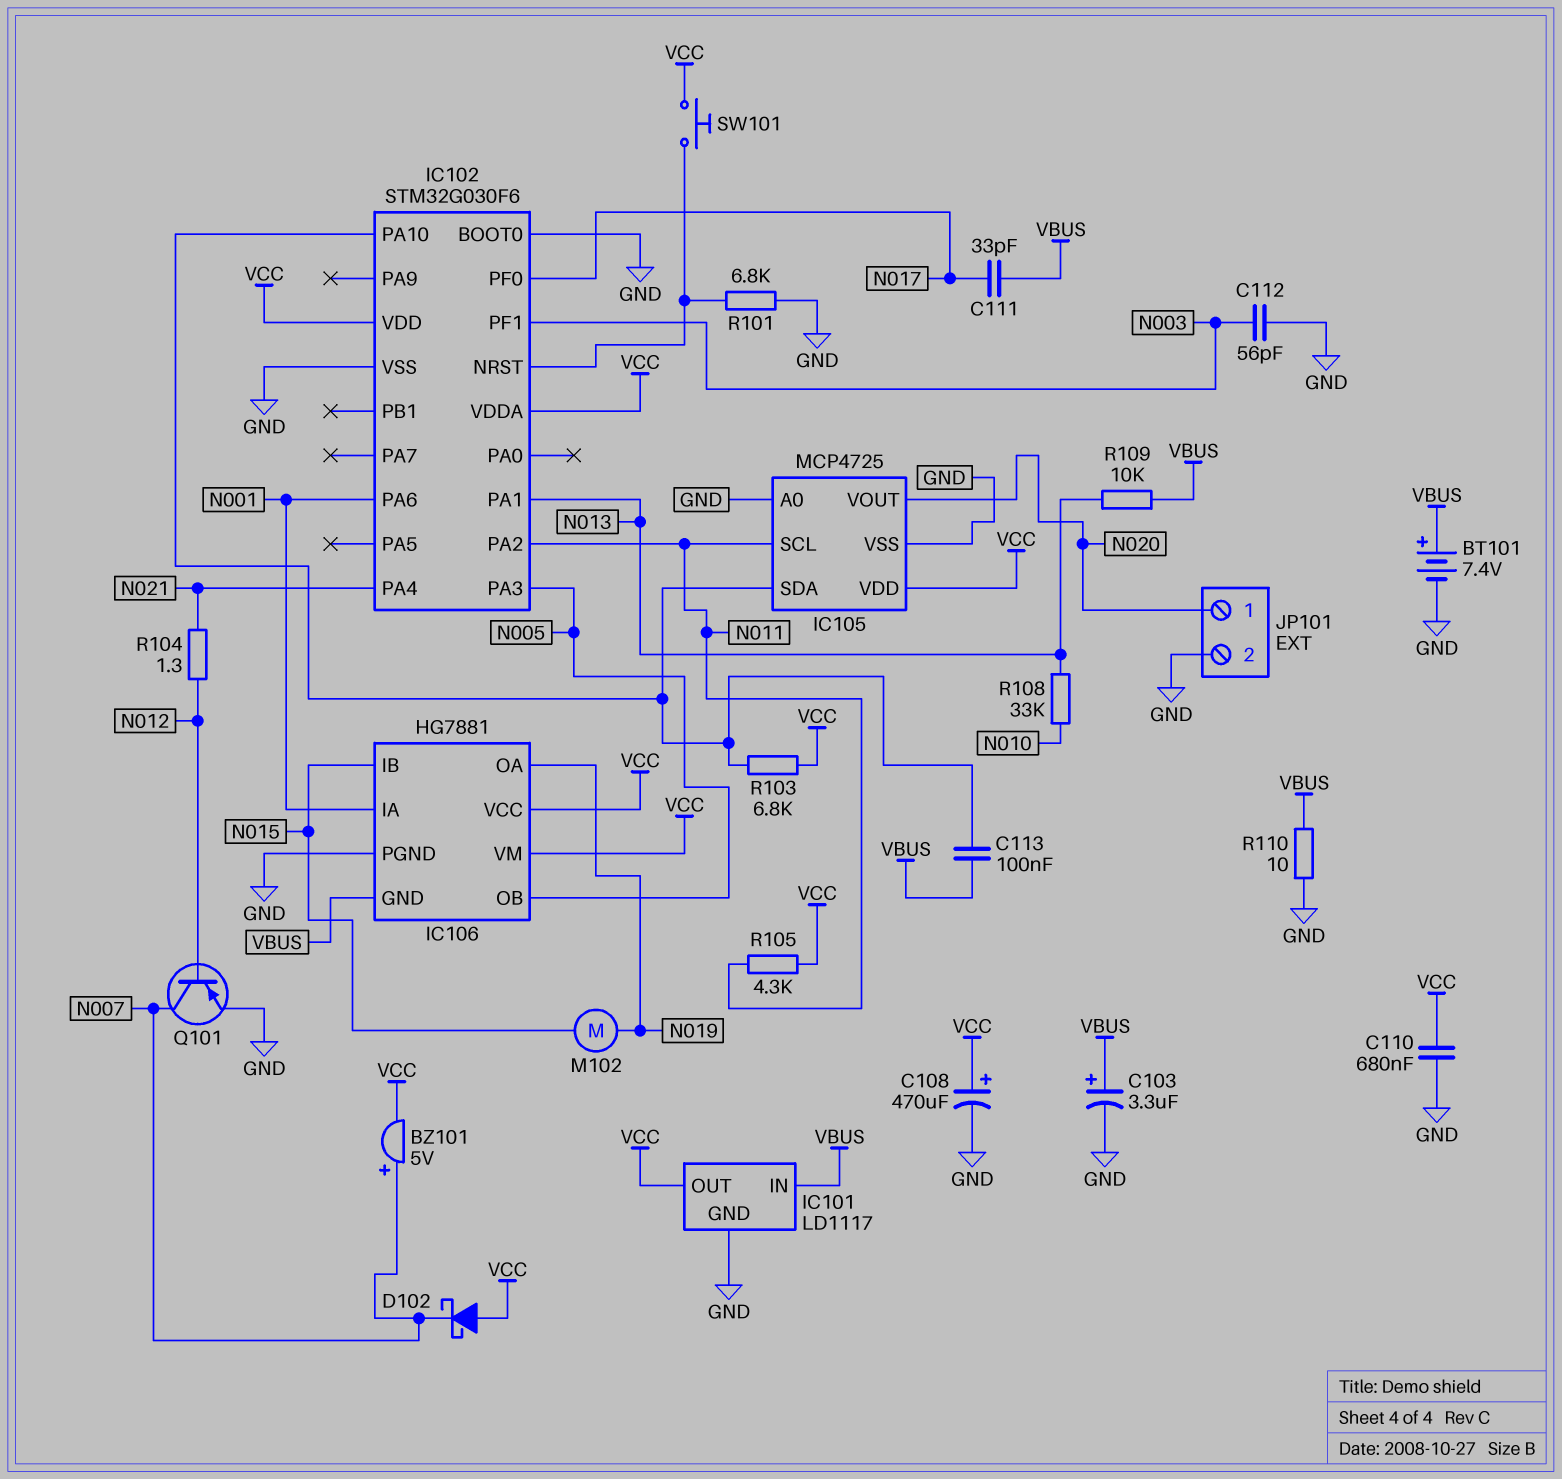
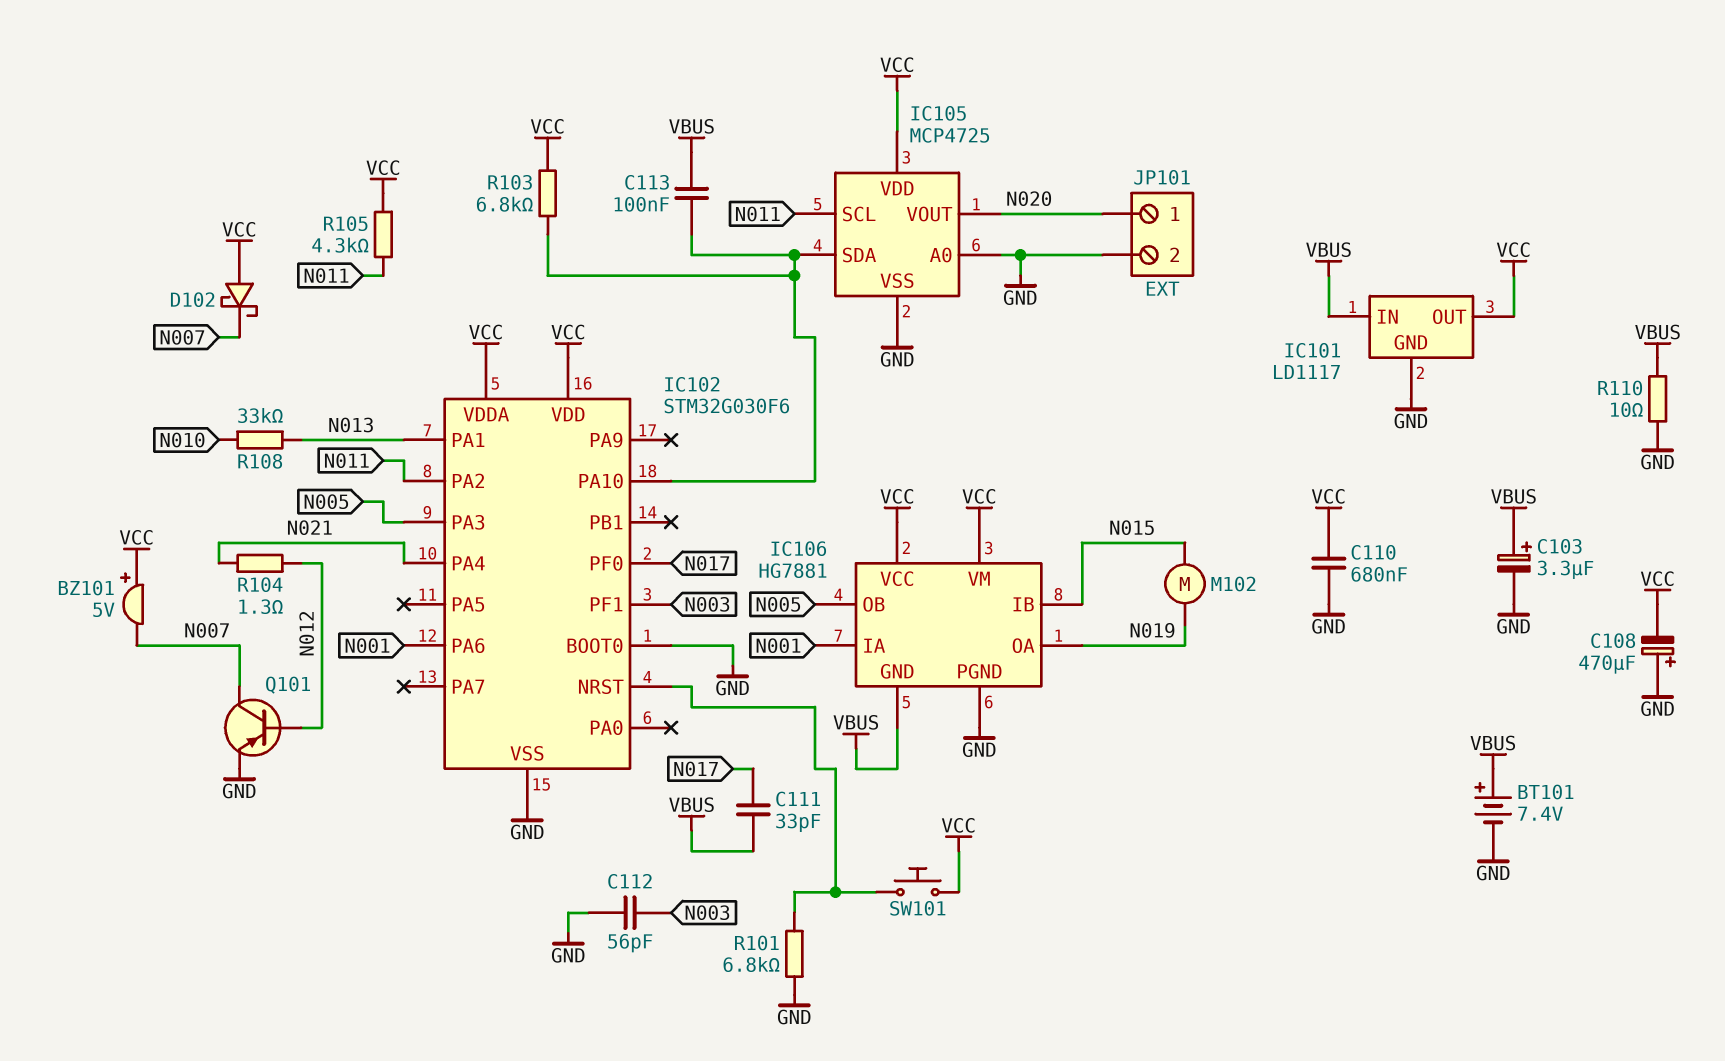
BZ101: buzzer 5V (plus N007, minus VCC) -> buzzer 5V (plus VCC, minus N007)
C108: 470uF (plus VCC, minus GND) -> 470uF (plus GND, minus VCC)
R109: 10k (N013, VBUS) -> none

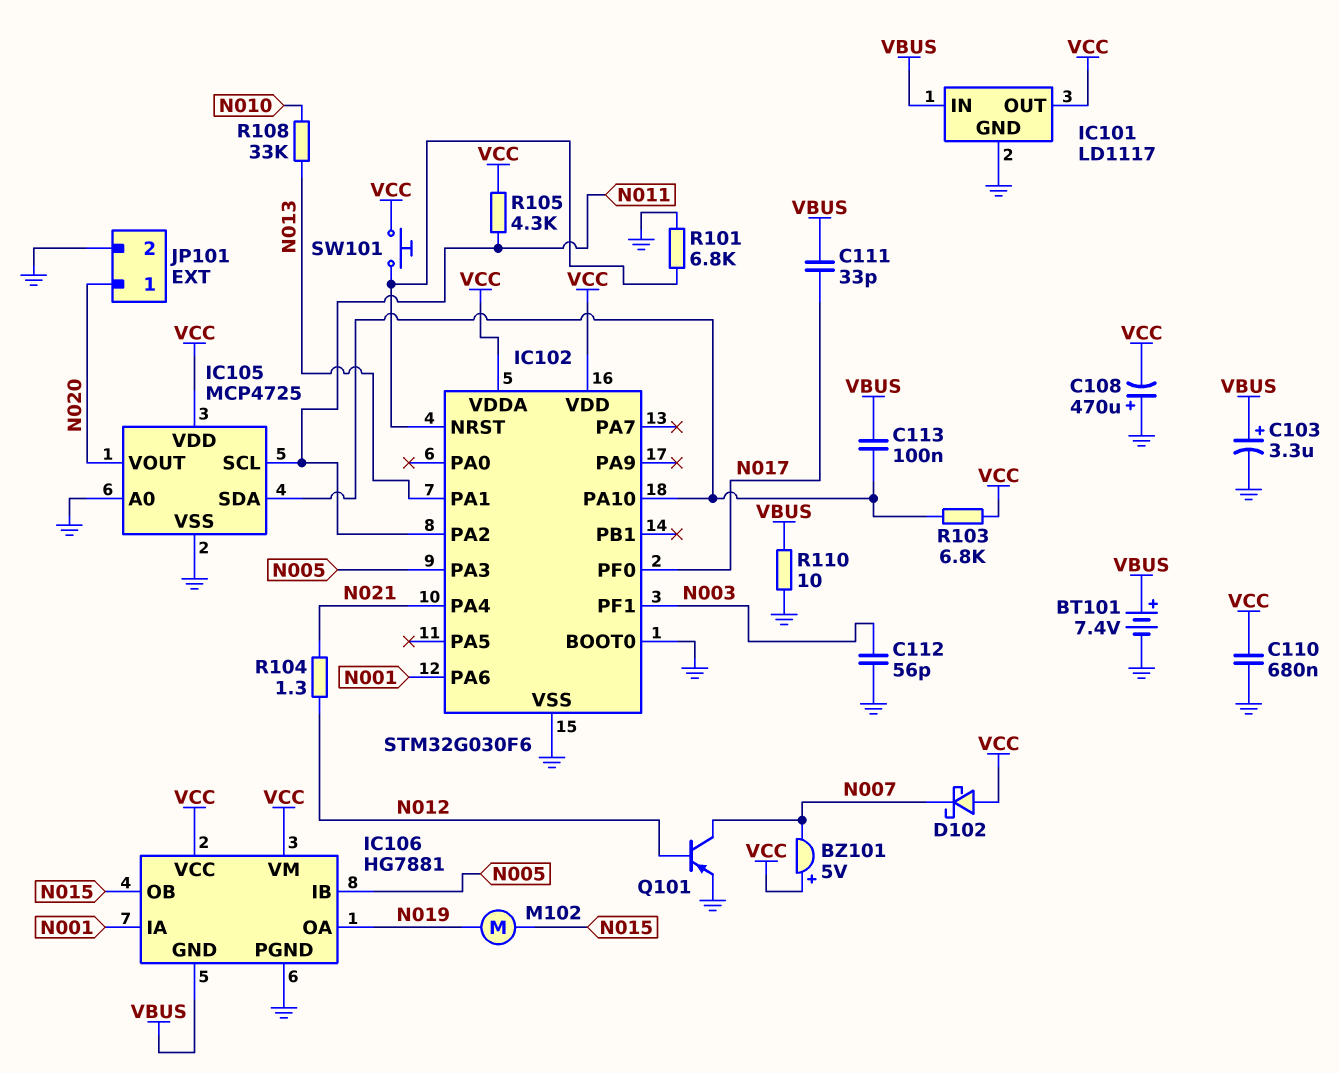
IC106 pin IB: N015 -> N005
IC106 pin OB: N005 -> N015

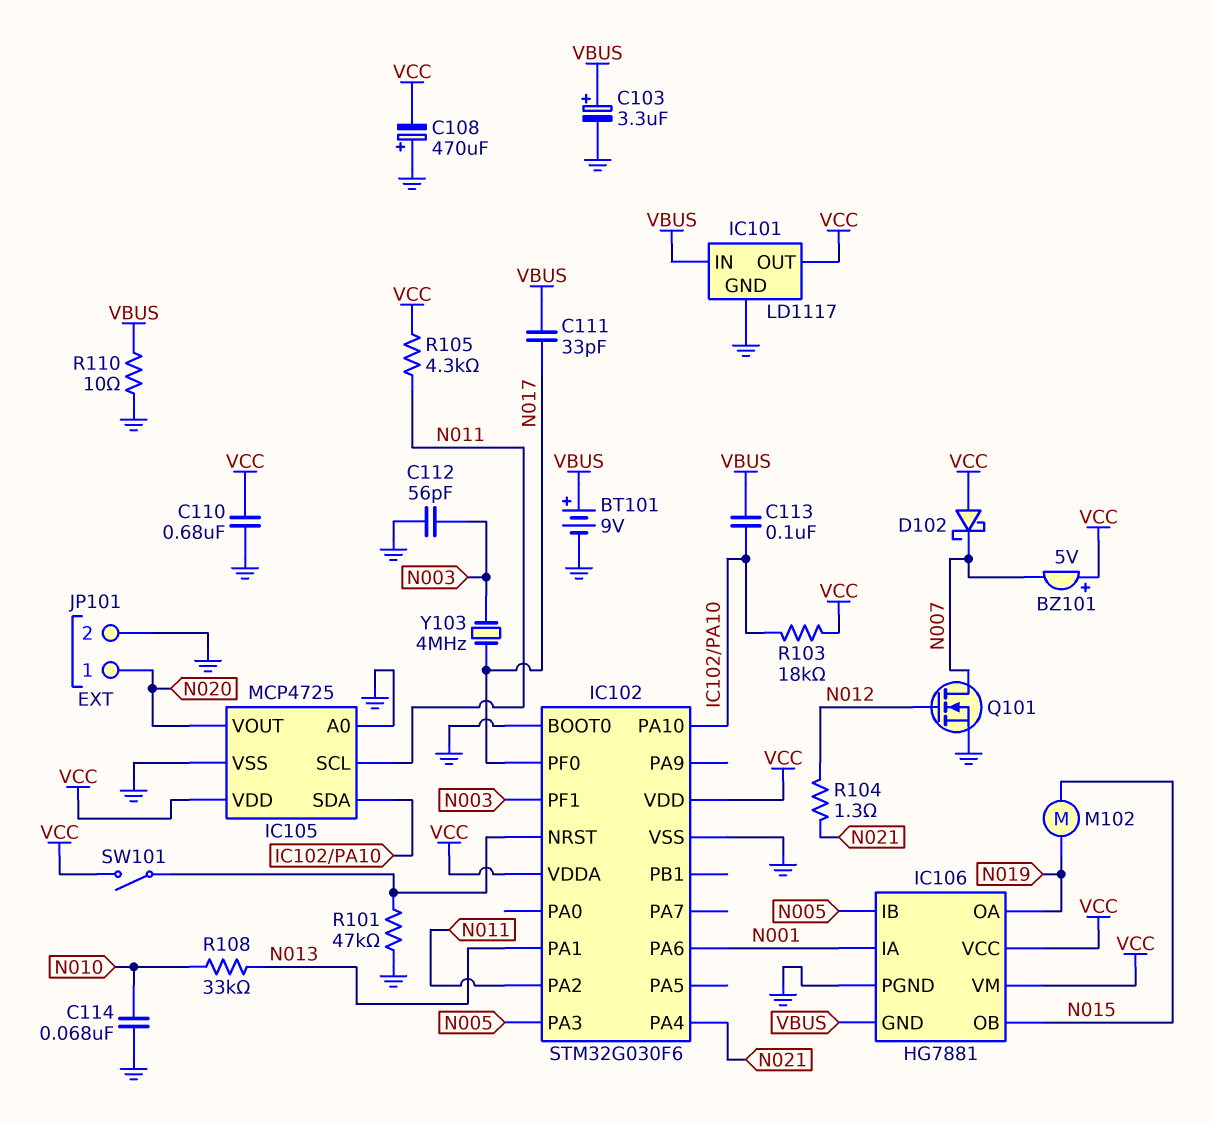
BT101: 7.4V (plus VBUS, minus GND) -> 9V (plus VBUS, minus GND)
C114: none -> 68nF (GND, N010)
Q101: PNP (B N012, C N007, E GND) -> NMOS (G N012, D N007, S GND)
R101: 6.8k (GND, IC102/NRST) -> 47k (GND, IC102/NRST)
R103: 6.8k (IC102/PA10, VCC) -> 18k (IC102/PA10, VCC)
SW101: button (IC102/NRST, VCC) -> switch (IC102/NRST, VCC)
Y103: none -> 4MHz (N003, N017)

